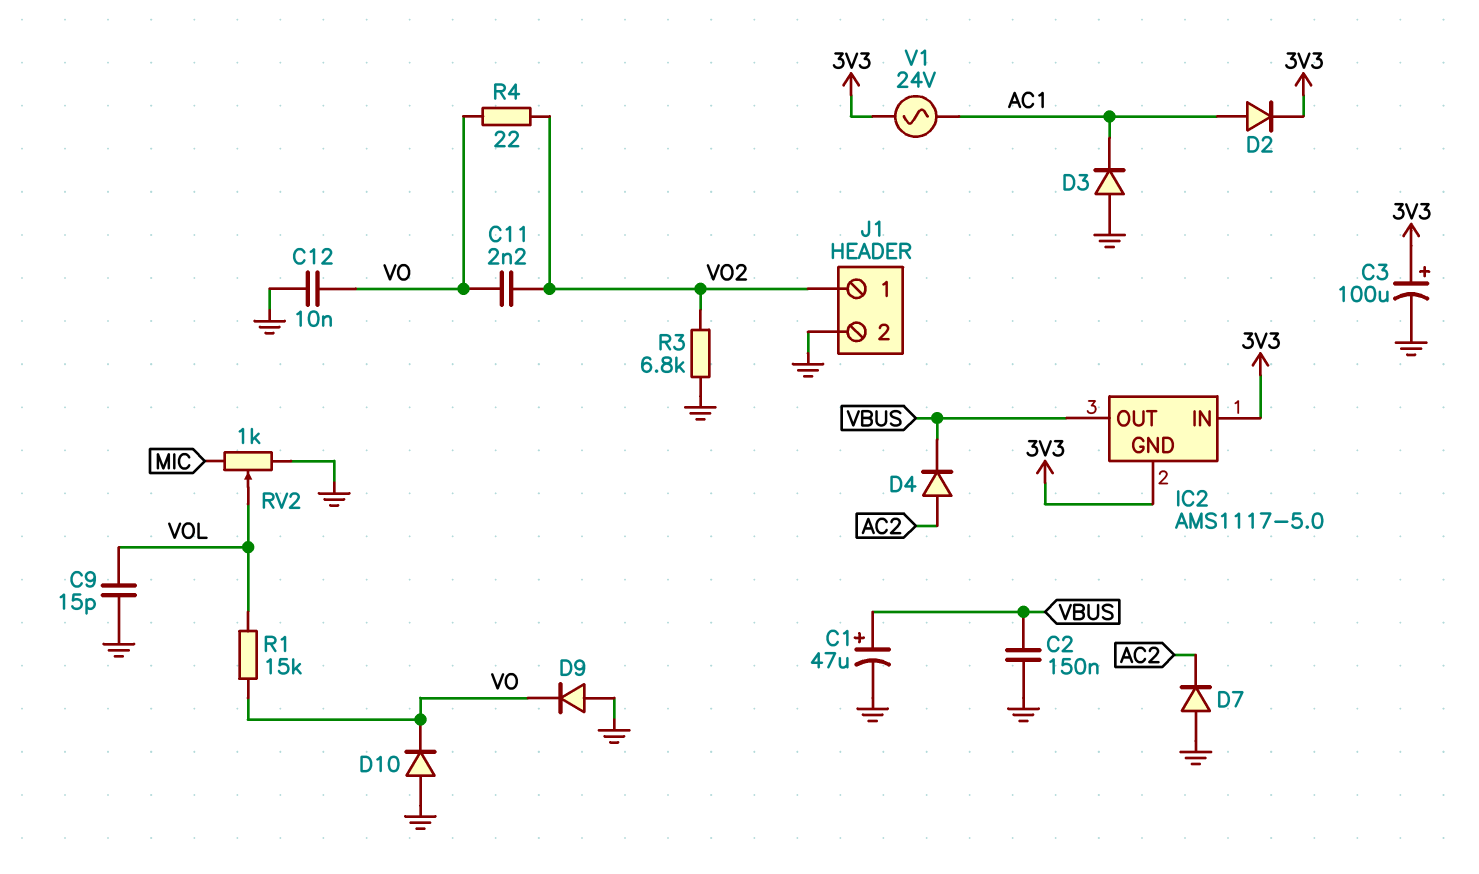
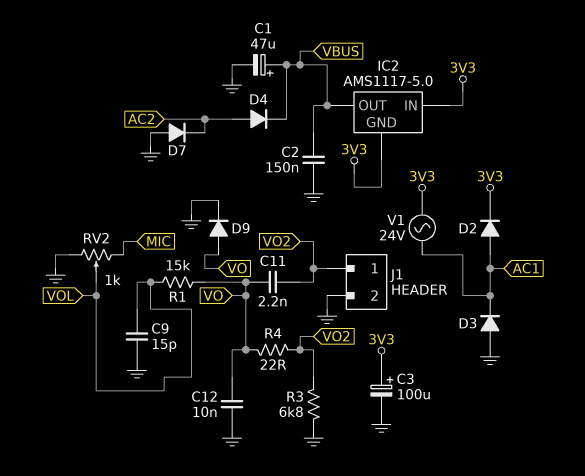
D9: diode (A GND, K VO) -> diode (A VO, K GND)
D10: diode (A GND, K VO) -> none

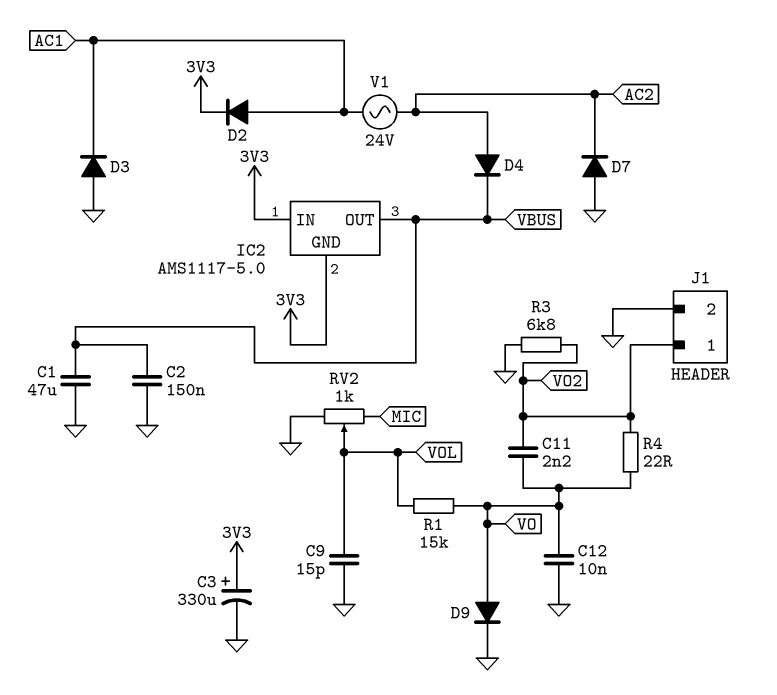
C1: 47uF (plus VBUS, minus GND) -> 47uF (GND, VBUS)
C3: 100uF (plus 3V3, minus GND) -> 330uF (plus 3V3, minus GND)
V1: AC 24V (3V3, AC1) -> AC 24V (AC1, AC2)

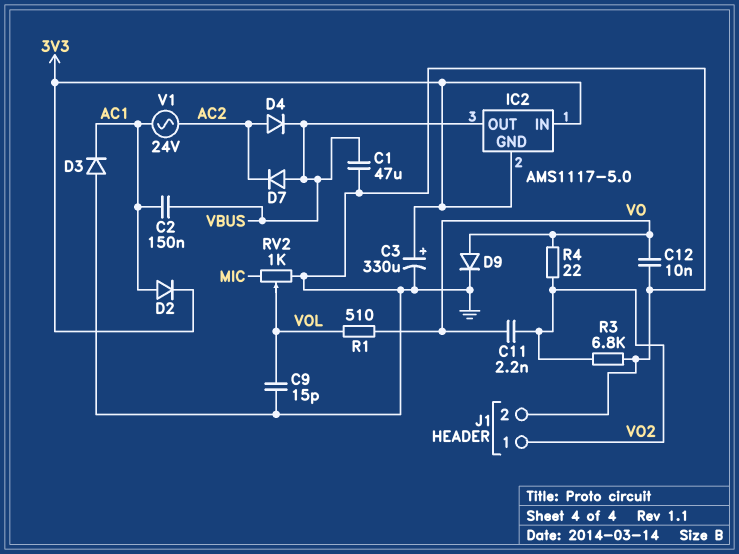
C2: 150nF (GND, VBUS) -> 150nF (AC1, VBUS)
D7: diode (A GND, K AC2) -> diode (A VBUS, K AC2)
R1: 15k (VO, VOL) -> 510 (VO, VOL)

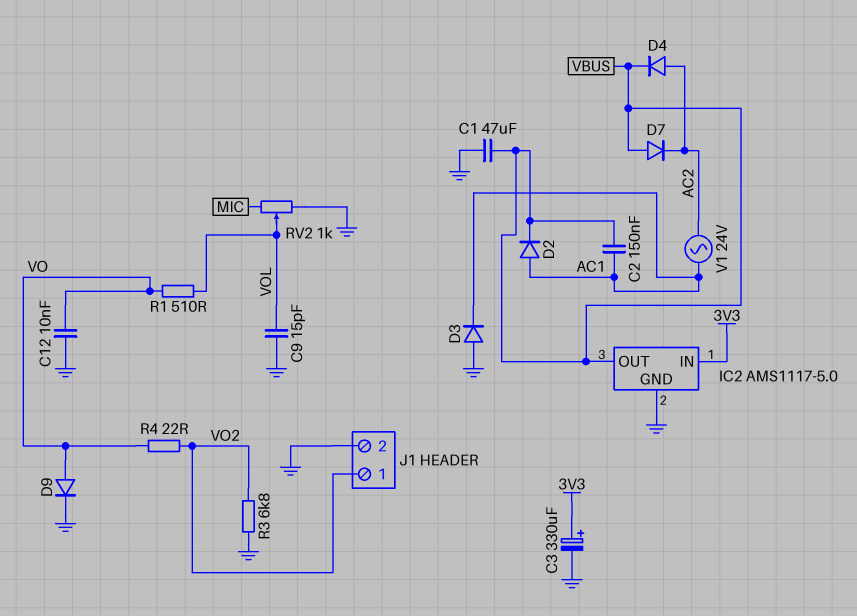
C11: 2.2nF (VO, VO2) -> none
D2: diode (A AC1, K 3V3) -> diode (A AC1, K VBUS)
IC2 pin GND: 3V3 -> GND

